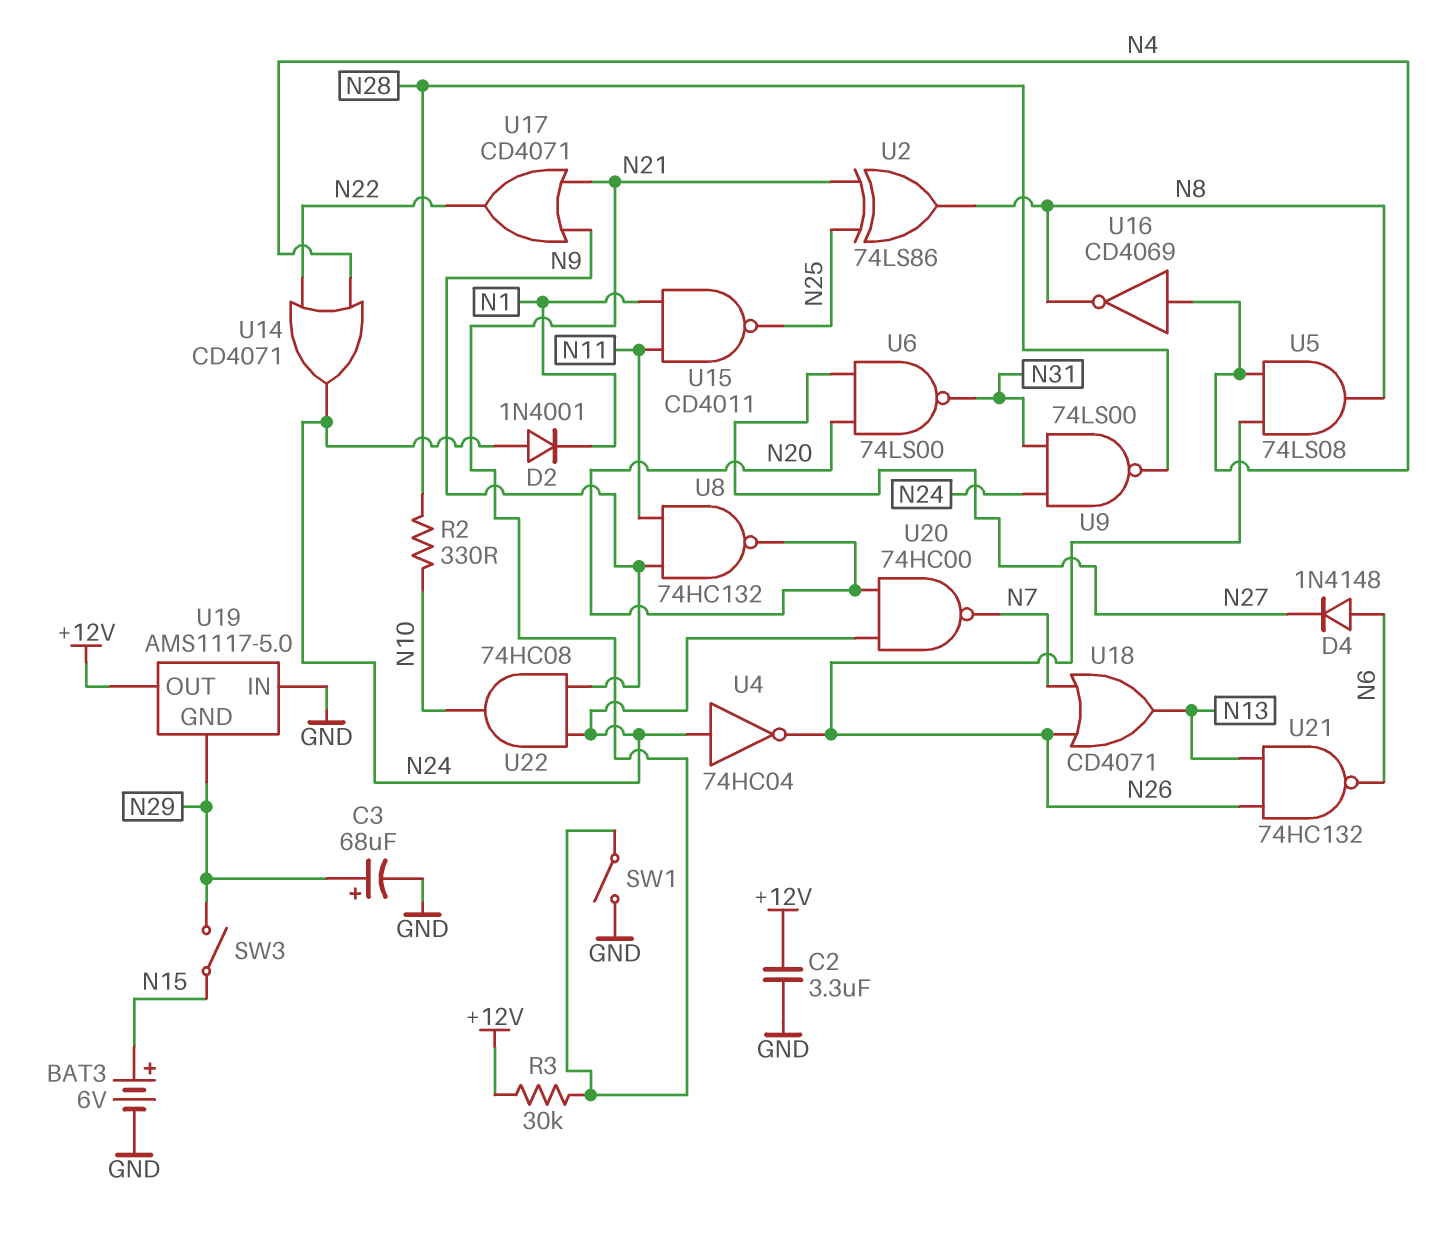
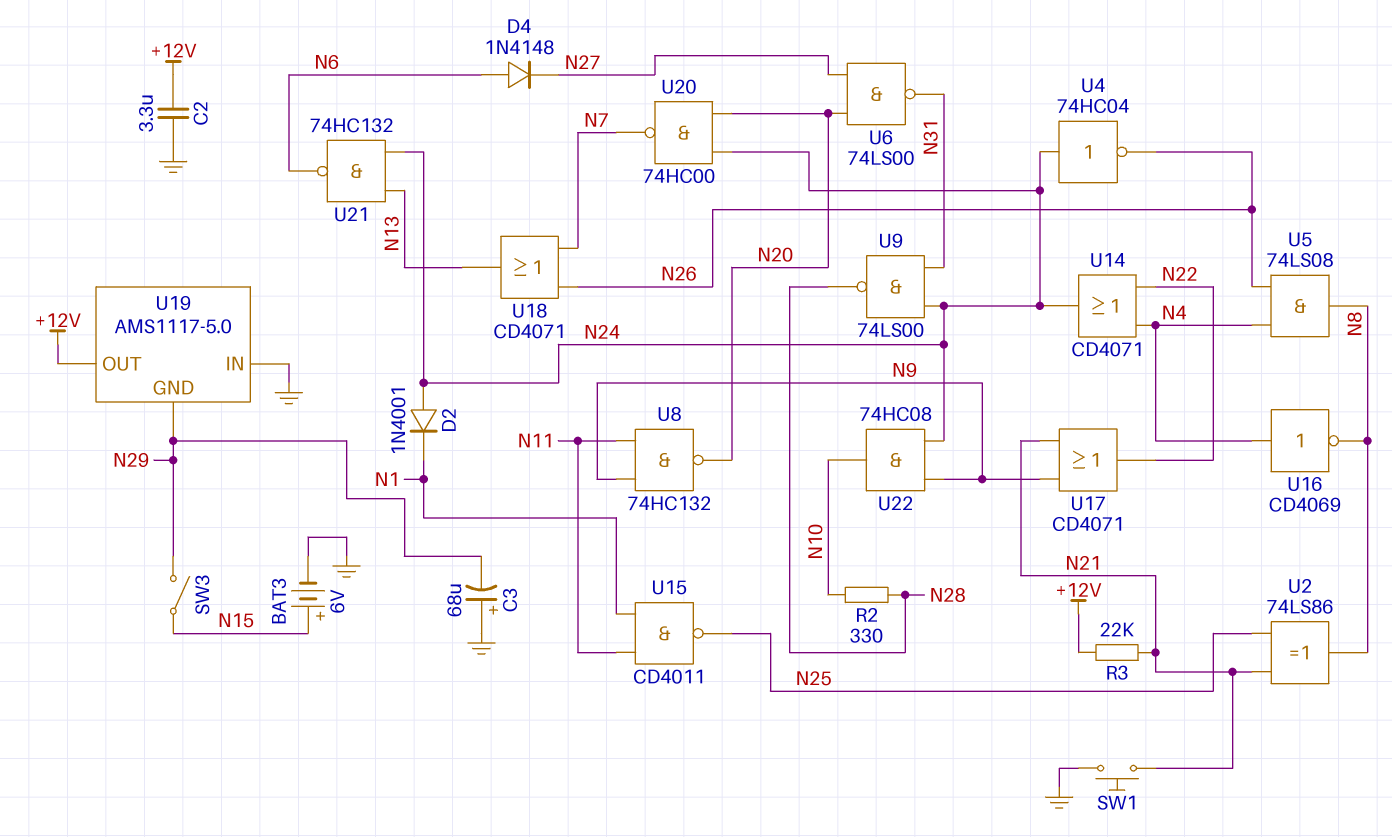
C3: 68uF (plus N29, minus GND) -> 68uF (plus GND, minus N29)
R3: 30k (+12V, N21) -> 22k (+12V, N21)
SW1: switch (GND, N21) -> button (GND, N21)
U21: NAND 74HC132 (in N13, in N26, out N6) -> NAND 74HC132 (in N13, in N24, out N6)

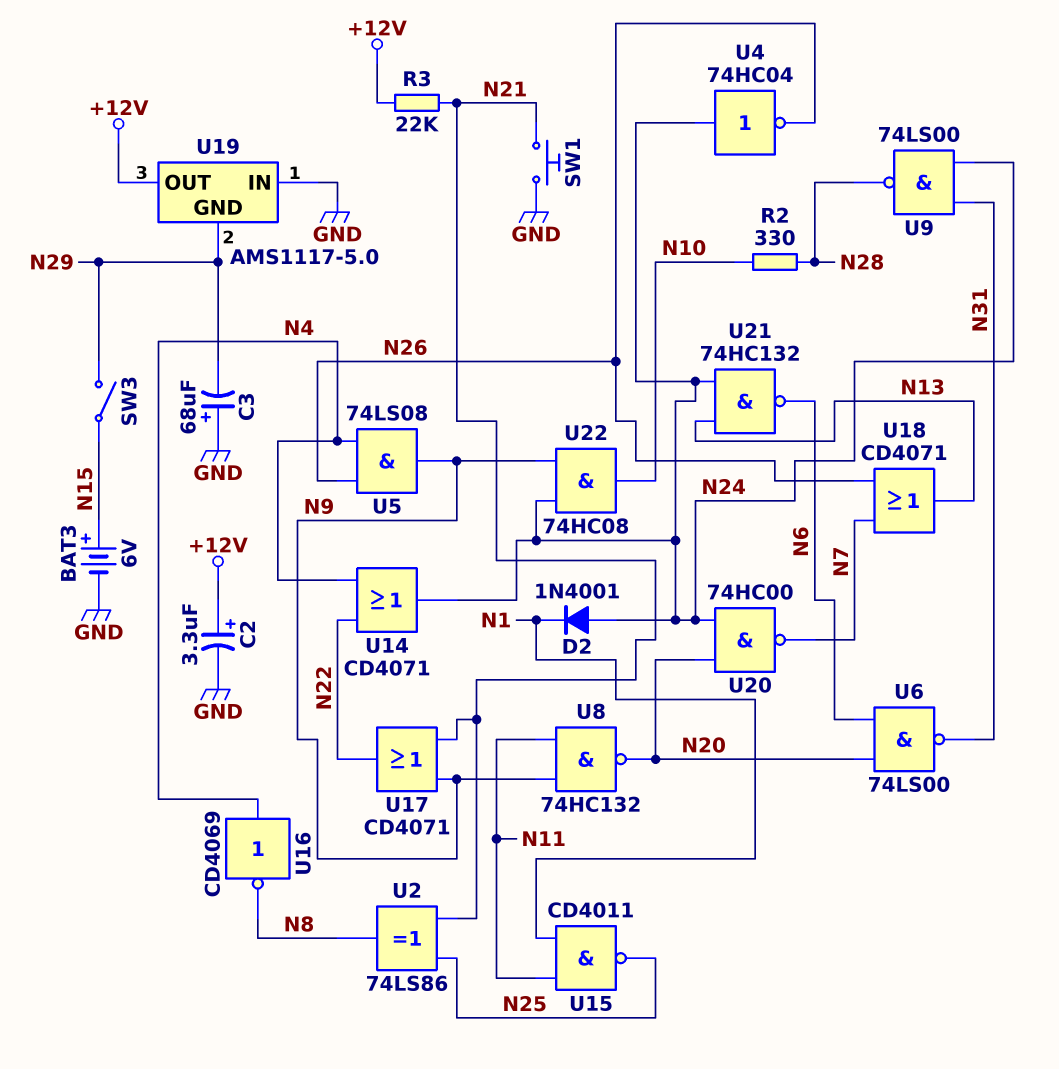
C2: 3.3uF (+12V, GND) -> 3.3uF (plus +12V, minus GND)
D4: diode 1N4148 (A N6, K N27) -> none
U5: AND 74LS08 (in N4, in N26, out N8) -> AND 74LS08 (in N4, in N26, out N9)
U6: NAND 74LS00 (in N20, in N27, out N31) -> NAND 74LS00 (in N6, in N20, out N31)

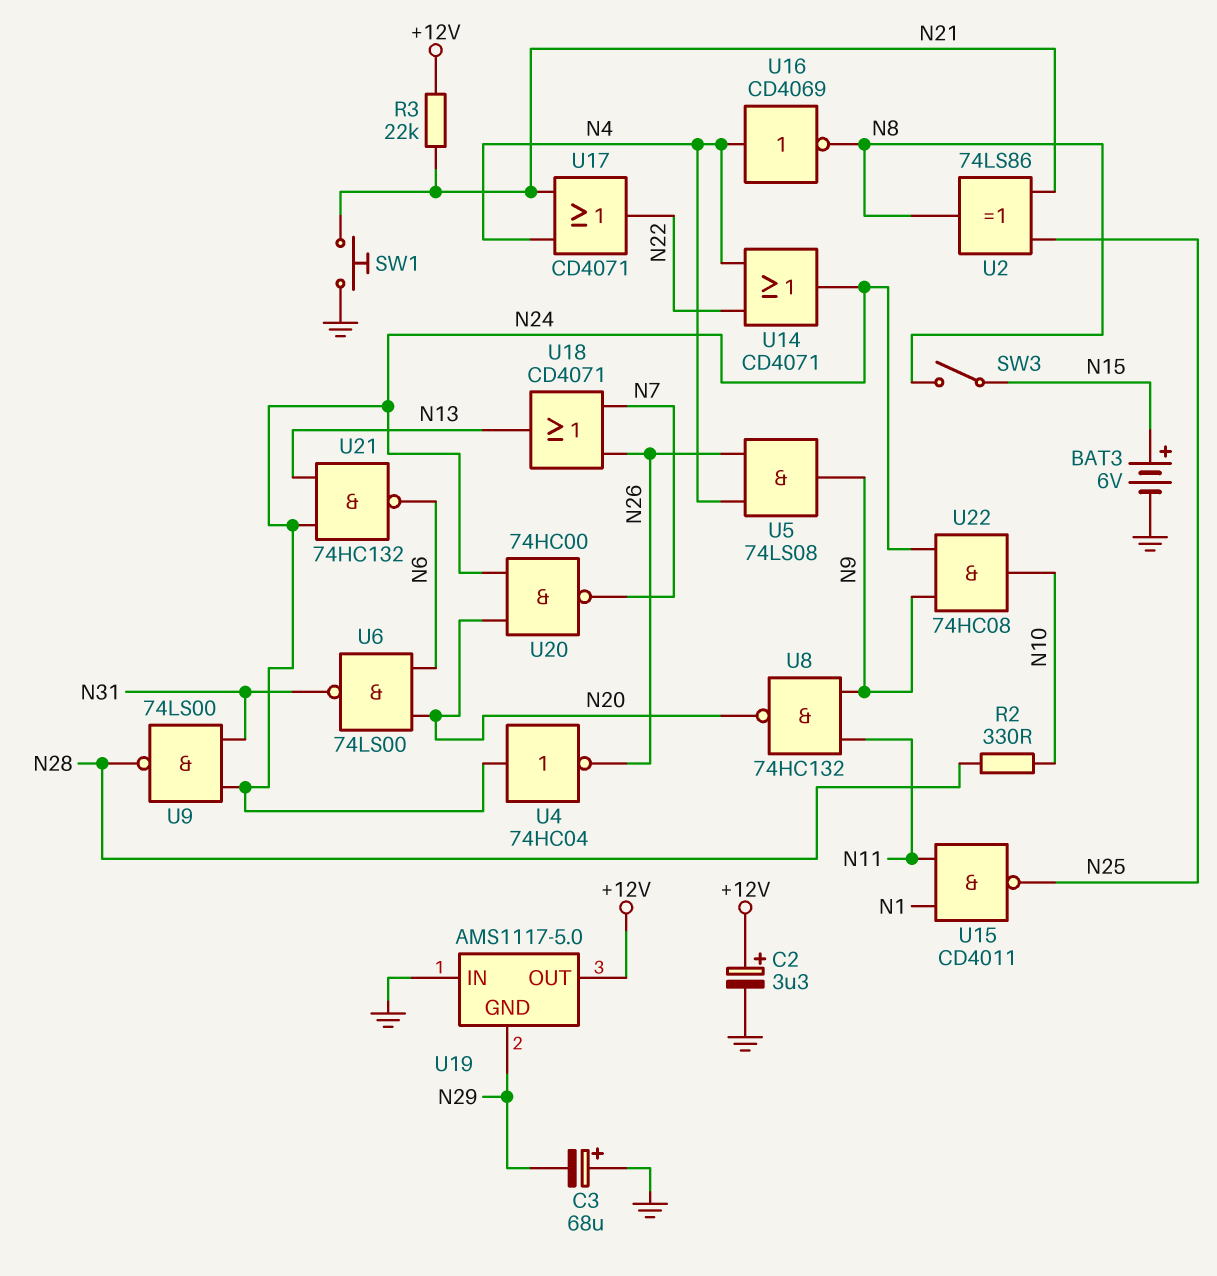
D2: diode 1N4001 (A N24, K N1) -> none
SW3: switch (N15, N29) -> switch (N8, N15)
U17: OR CD4071 (in N9, in N21, out N22) -> OR CD4071 (in N4, in N21, out N22)

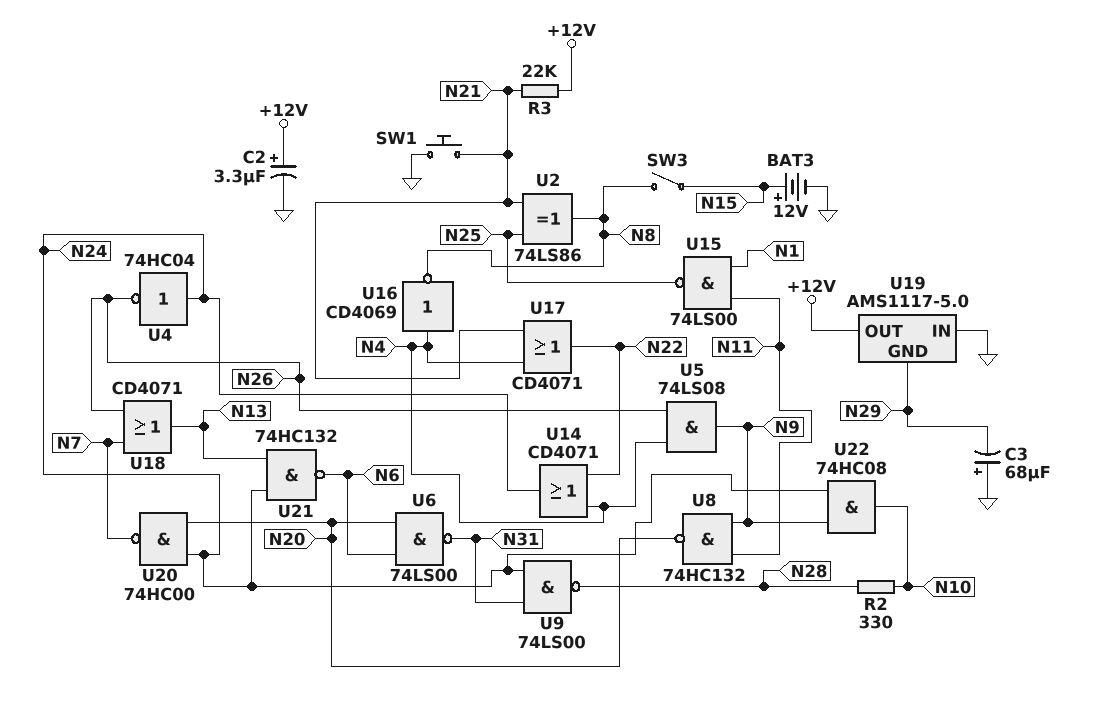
BAT3: 6V (plus N15, minus GND) -> 12V (plus N15, minus GND)
U15: NAND CD4011 (in N1, in N11, out N25) -> NAND 74LS00 (in N1, in N11, out N25)

